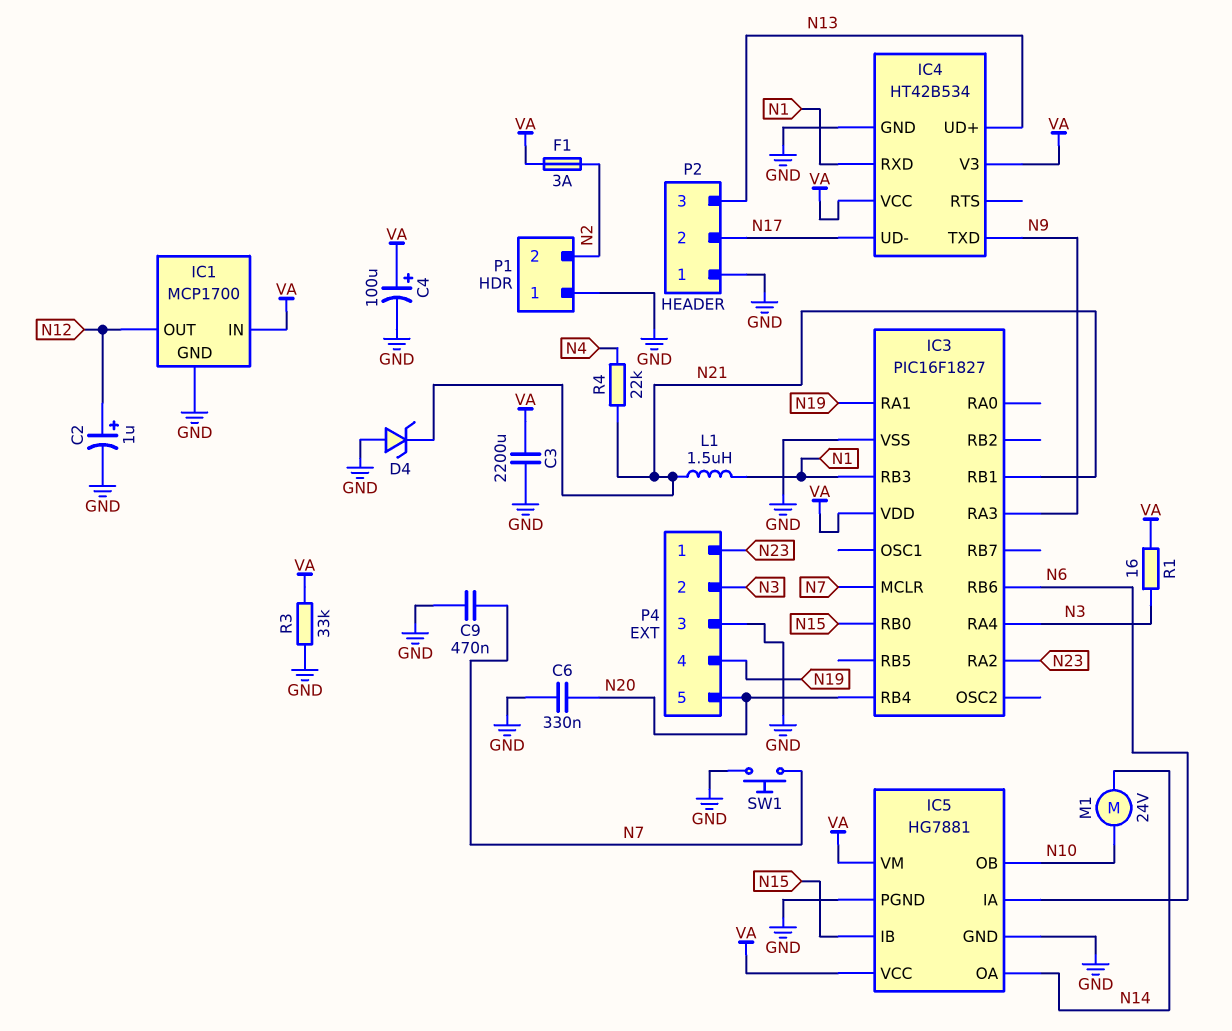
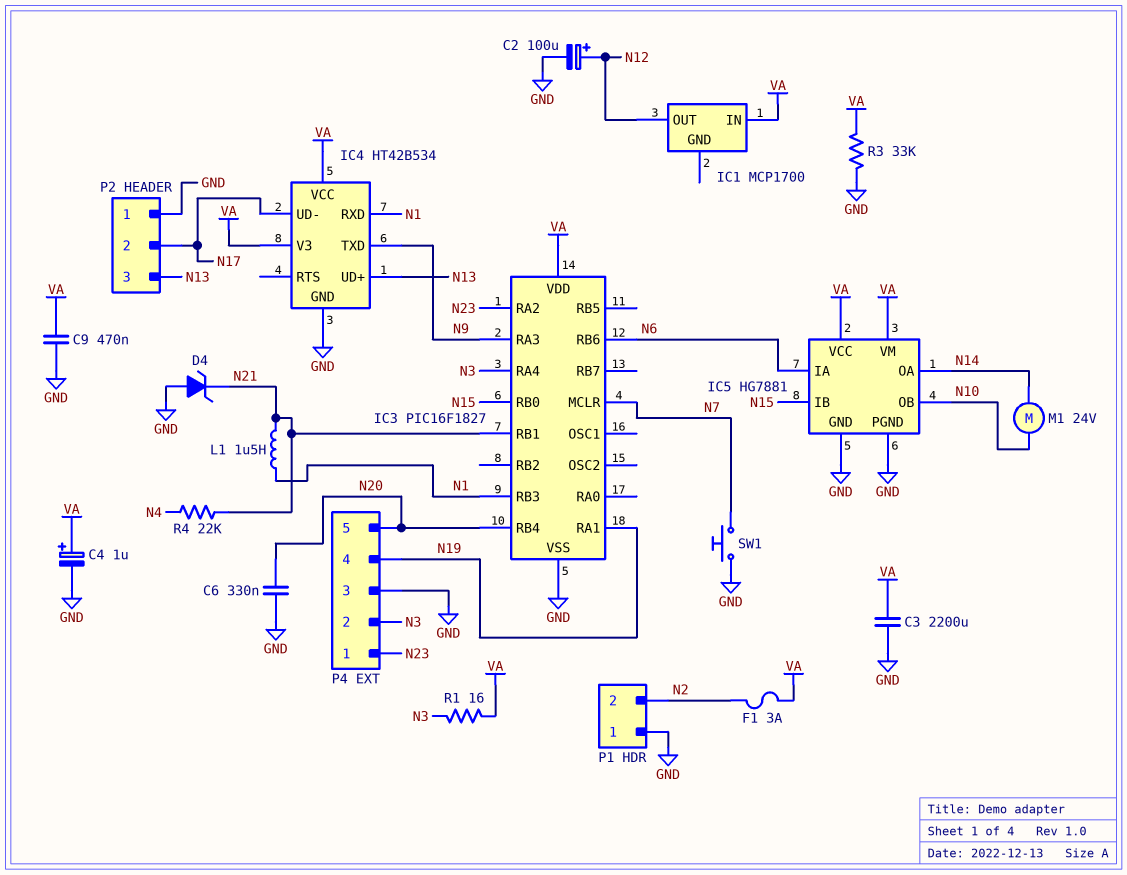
C2: 1uF (plus N12, minus GND) -> 100uF (plus N12, minus GND)
C4: 100uF (plus VA, minus GND) -> 1uF (plus VA, minus GND)
C9: 470nF (GND, N7) -> 470nF (GND, VA)
IC1 pin GND: GND -> none

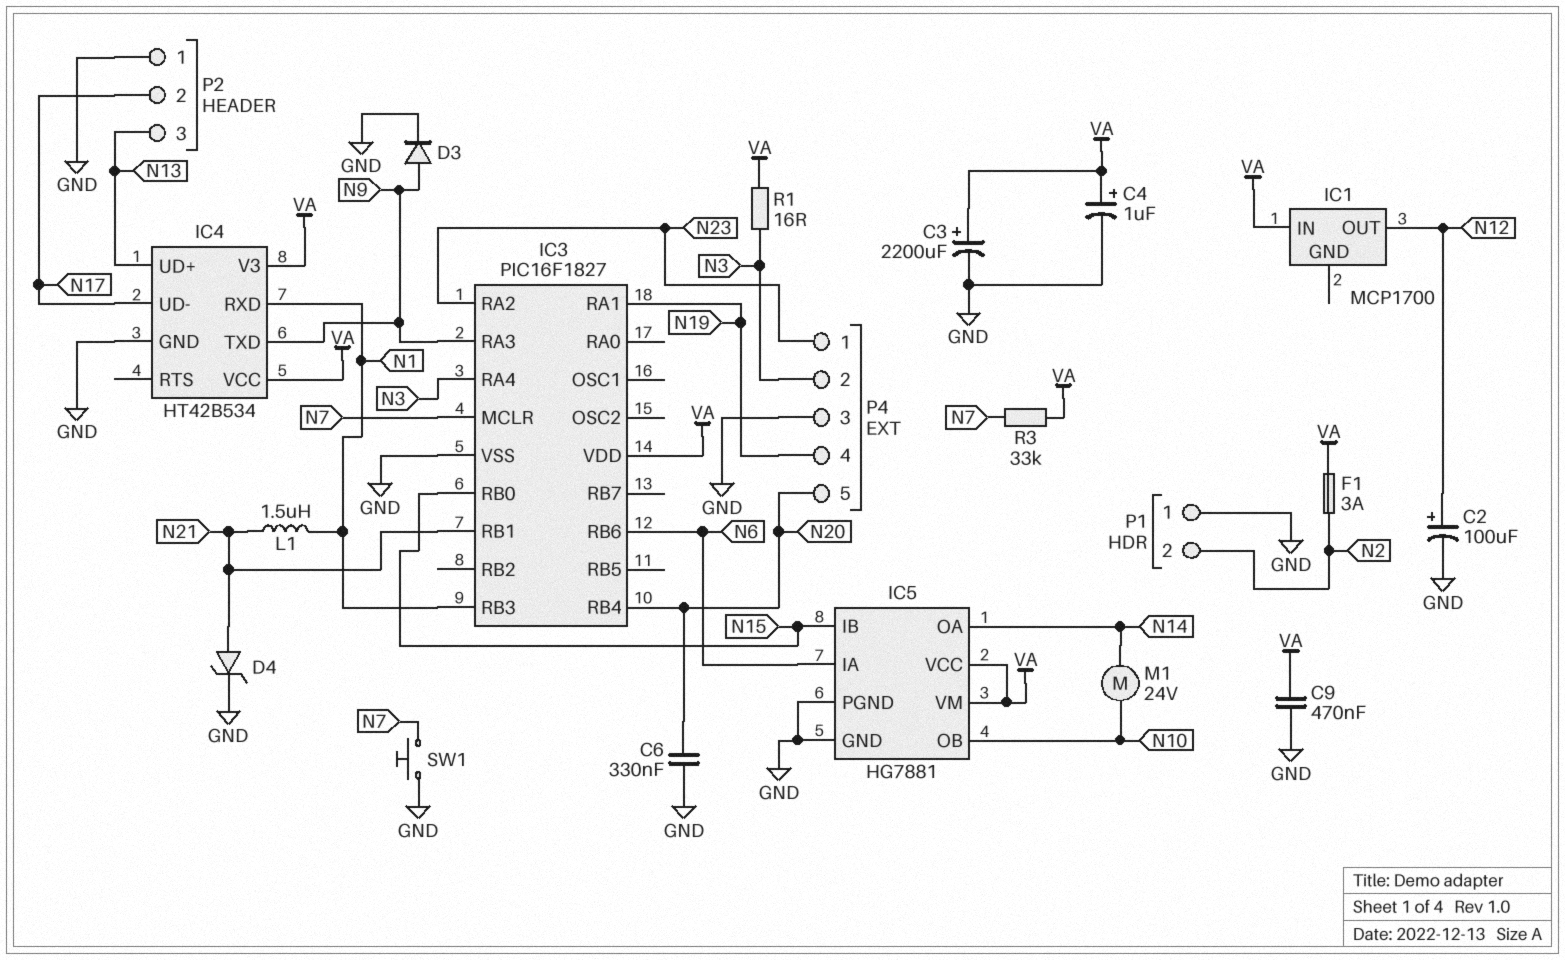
C3: 2200uF (GND, VA) -> 2200uF (plus VA, minus GND)
D3: none -> diode (A N9, K GND)
D4: zener (A GND, K N21) -> zener (A N21, K GND)
R3: 33k (GND, VA) -> 33k (N7, VA)
R4: 22k (N4, N21) -> none

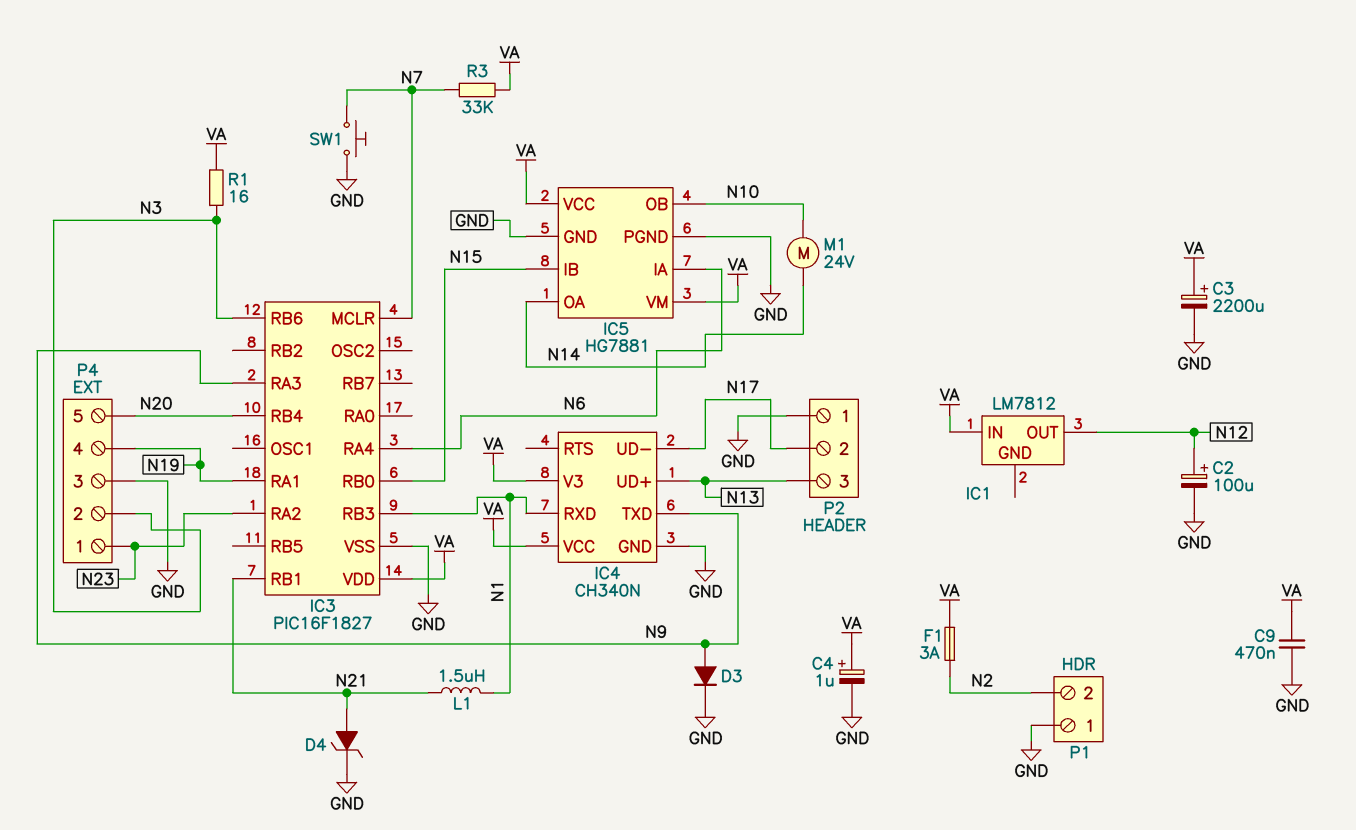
C6: 330nF (GND, N20) -> none
IC1: MCP1700 -> LM7812
IC3 pin RA4: N3 -> N6
IC3 pin RB6: N6 -> N3
IC4: HT42B534 -> CH340N

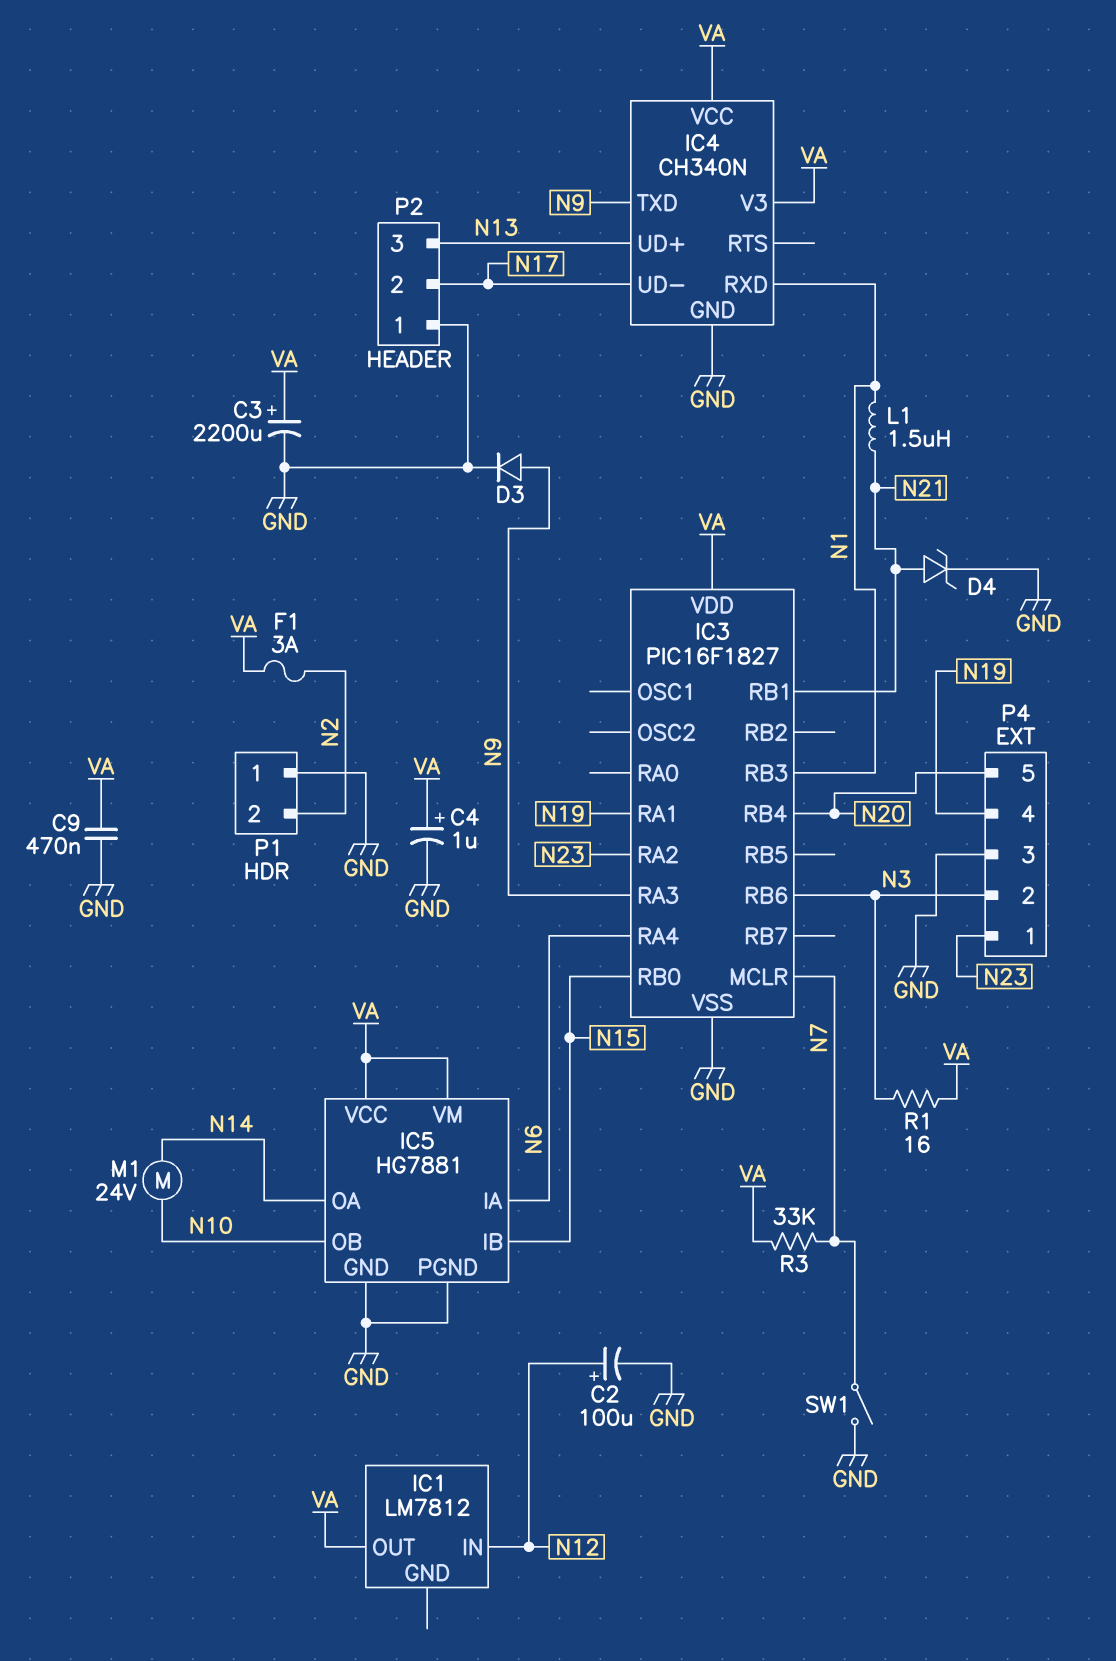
IC1 pin IN: VA -> N12
IC1 pin OUT: N12 -> VA
SW1: button (GND, N7) -> switch (GND, N7)

